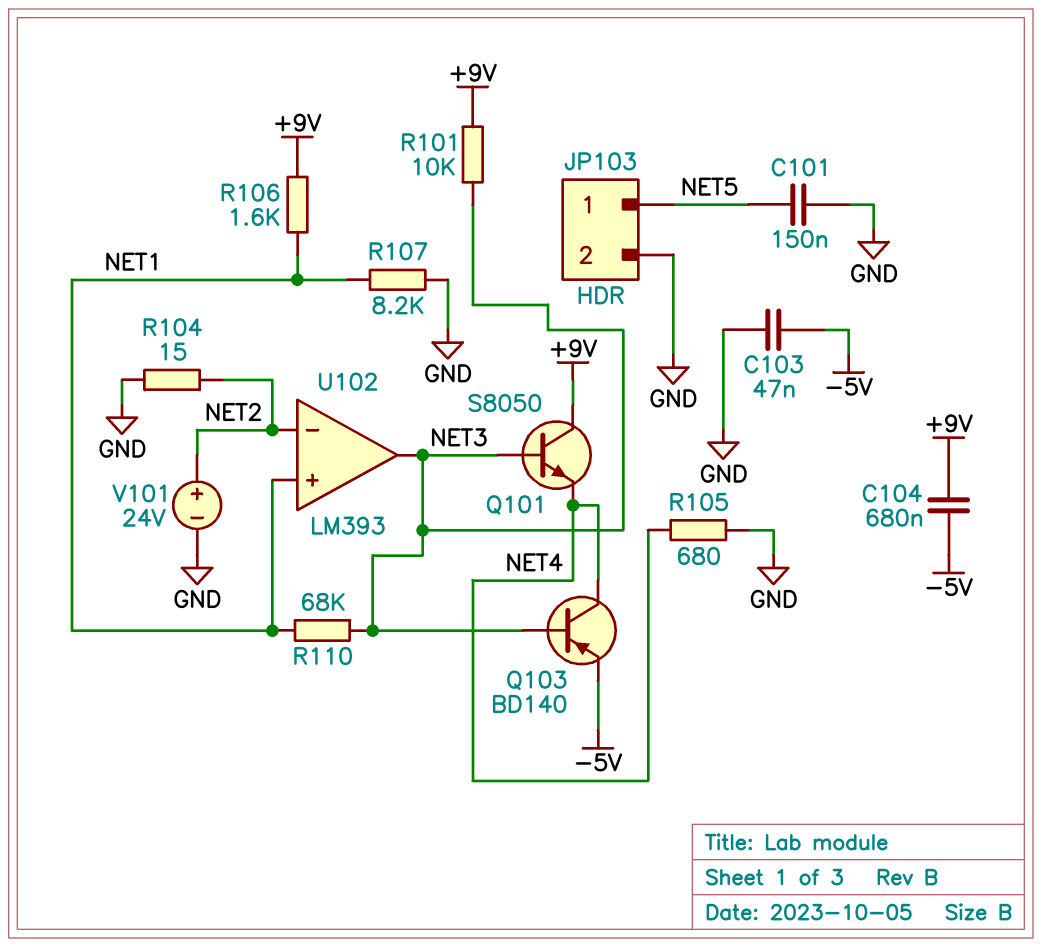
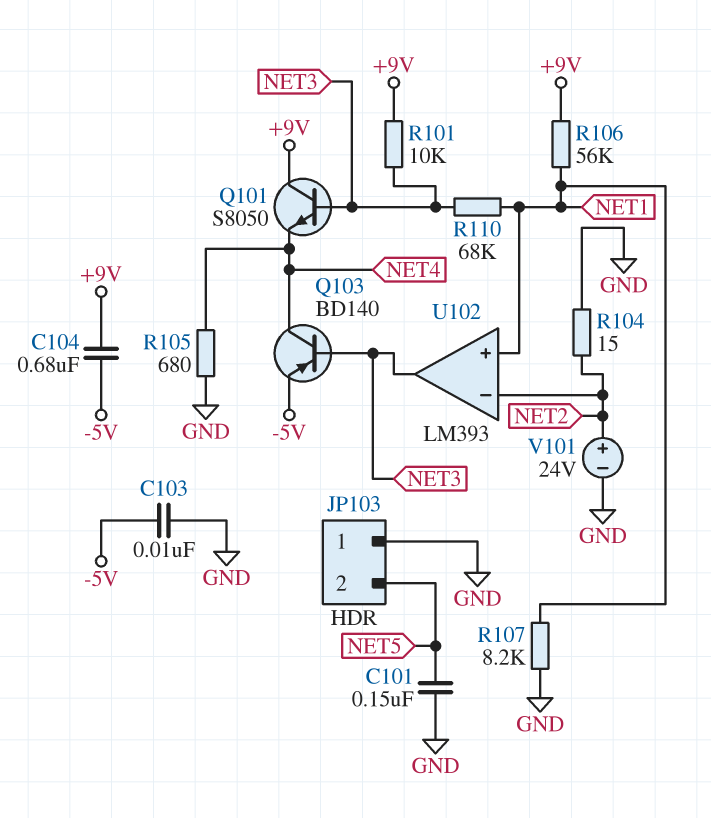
C103: 47nF (-5V, GND) -> 10nF (-5V, GND)
JP103 pin 1: NET5 -> GND
JP103 pin 2: GND -> NET5
R106: 1.6k (+9V, NET1) -> 56k (+9V, NET1)

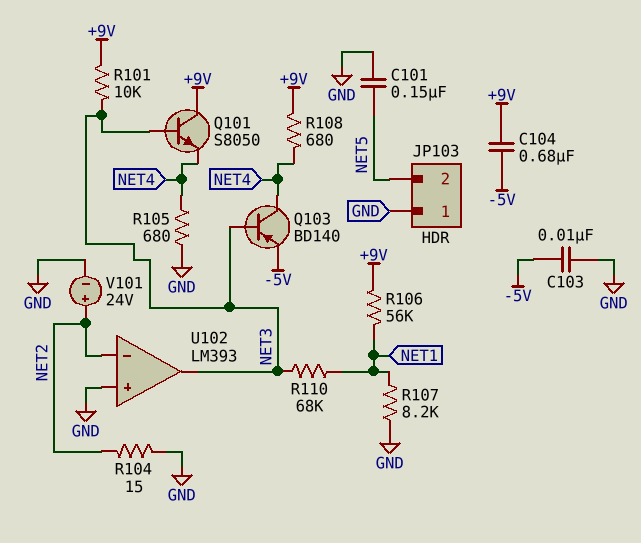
R108: none -> 680 (+9V, NET4)
U102 pin in+: NET1 -> GND

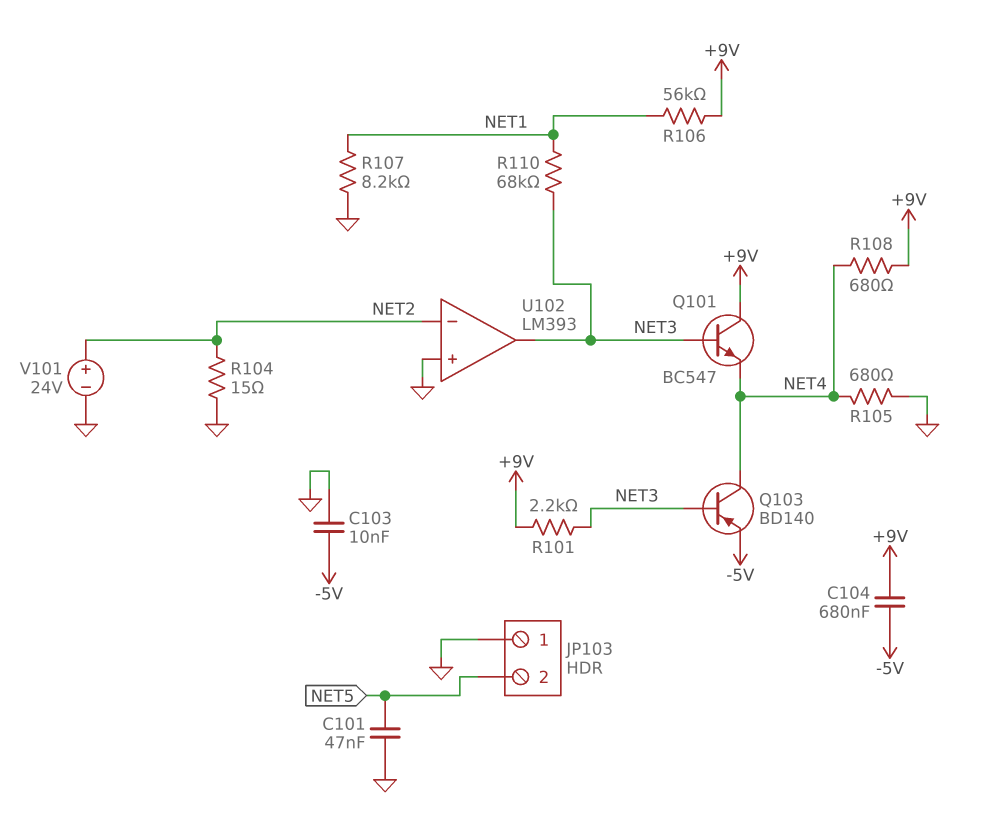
C101: 150nF (GND, NET5) -> 47nF (GND, NET5)
Q101: NPN S8050 (B NET3, C +9V, E NET4) -> NPN BC547 (B NET3, C +9V, E NET4)
R101: 10k (+9V, NET3) -> 2.2k (+9V, NET3)

